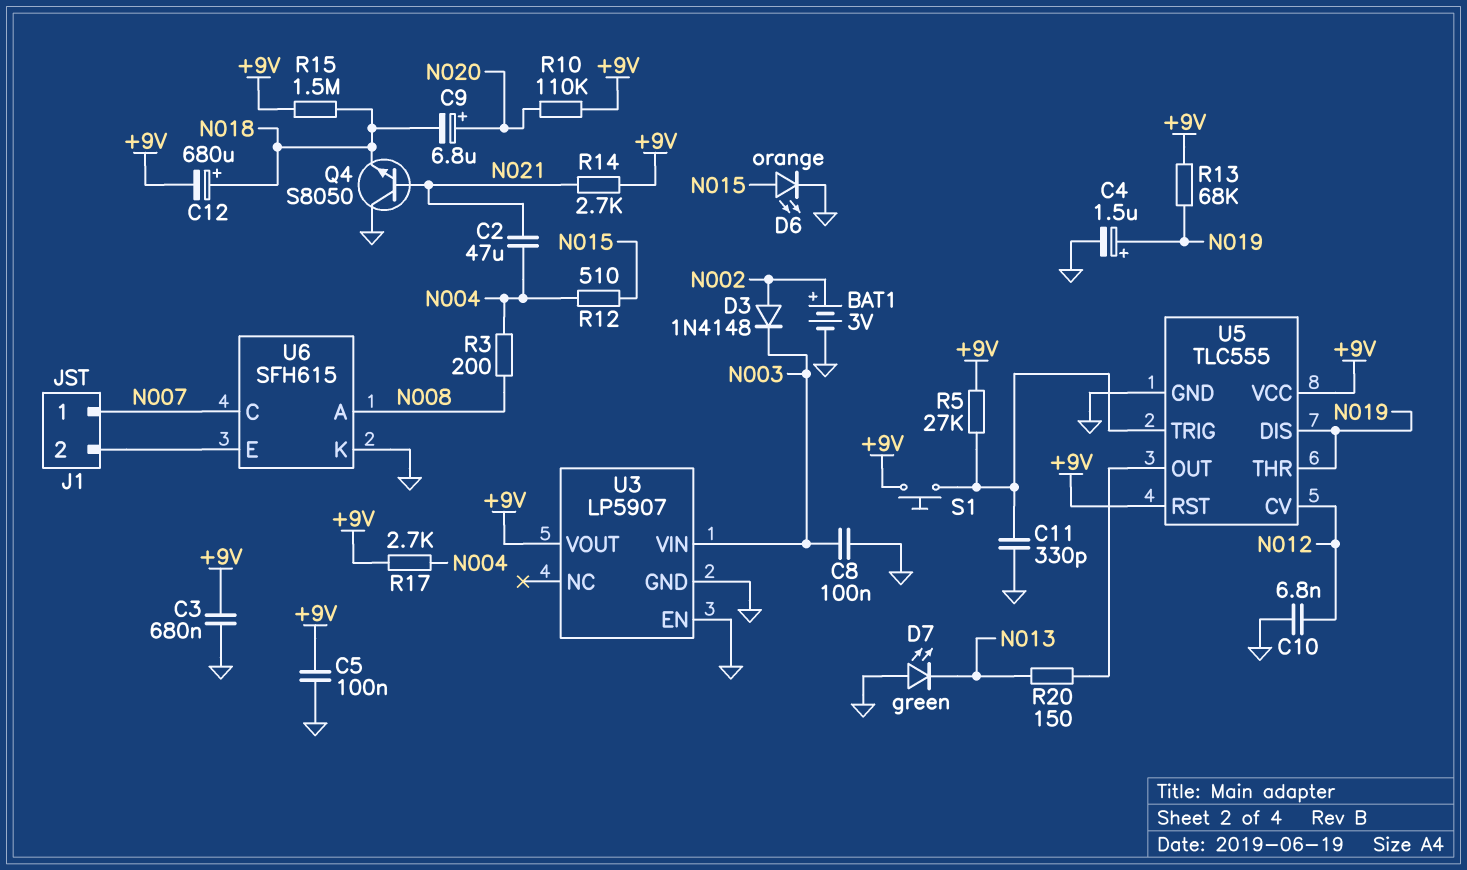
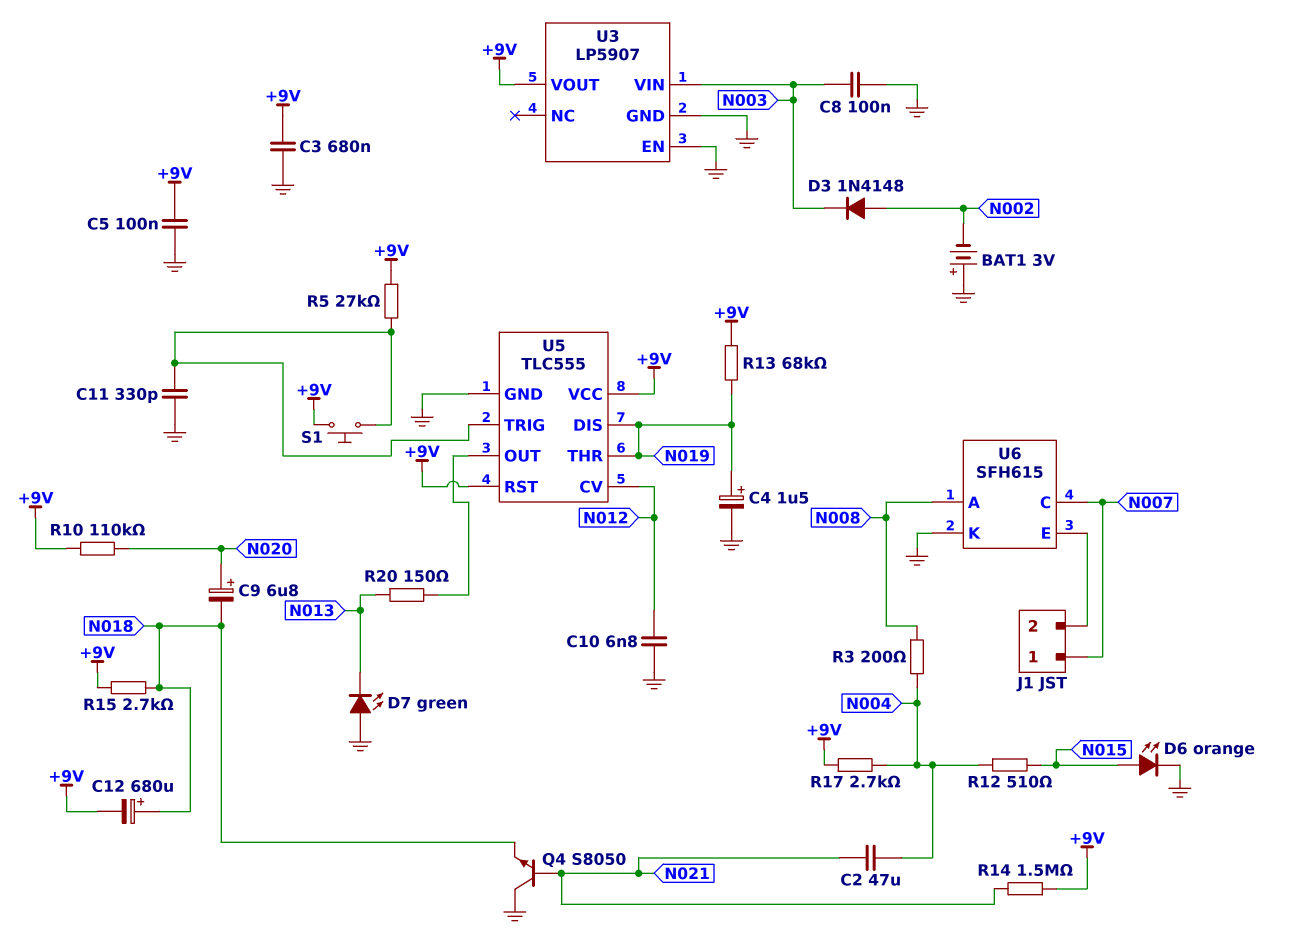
BAT1: 3V (plus N002, minus GND) -> 3V (plus GND, minus N002)
R14: 2.7k (+9V, N021) -> 1.5M (+9V, N021)
R15: 1.5M (+9V, N018) -> 2.7k (+9V, N018)

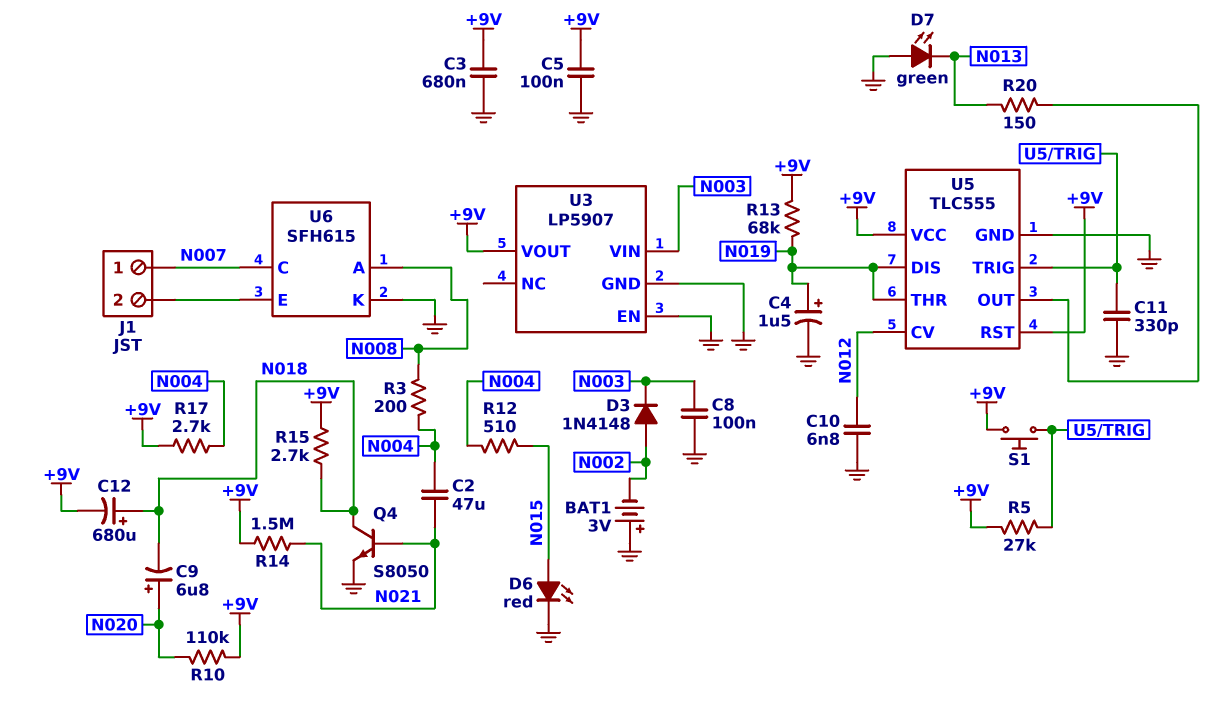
D6: LED orange (A N015, K GND) -> LED red (A N015, K GND)
Q4: NPN S8050 (B N021, C GND, E N018) -> NPN S8050 (B N021, C N018, E GND)

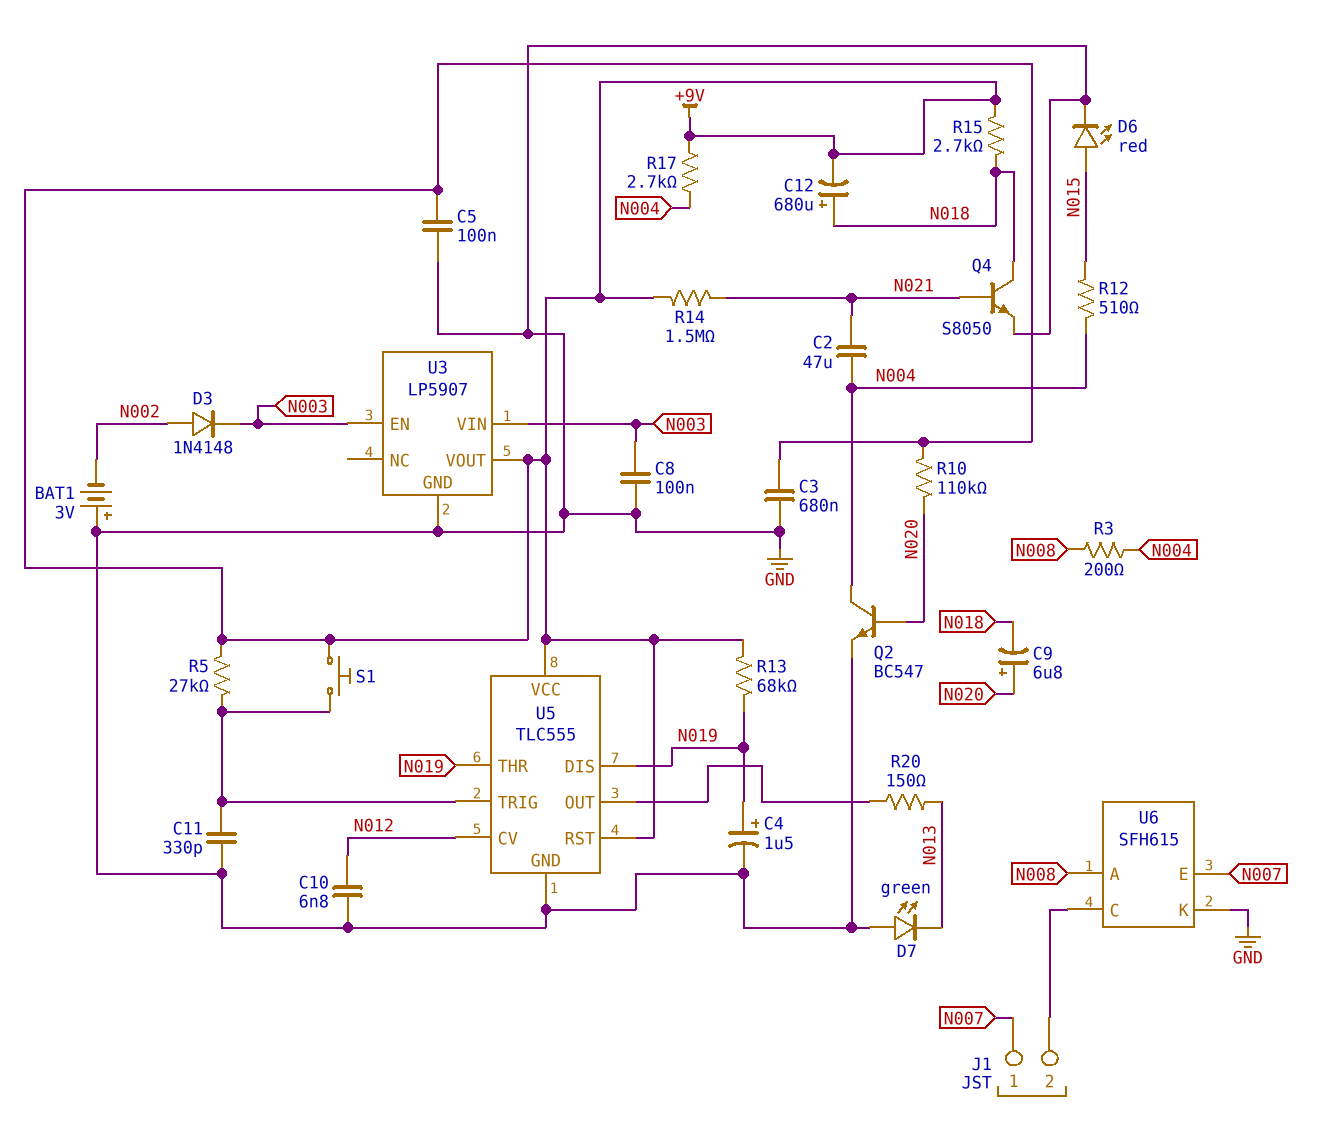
Q2: none -> NPN BC547 (B N020, C N004, E GND)
U3 pin EN: GND -> N003
U6 pin C: N007 -> J1/2
U6 pin E: J1/2 -> N007

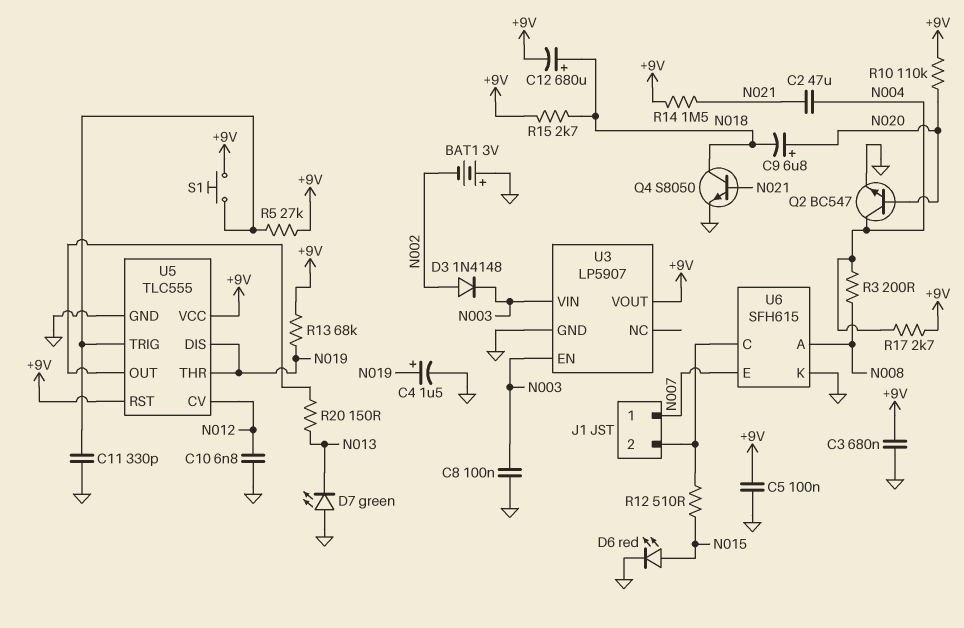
R12: 510 (N004, N015) -> 510 (J1/2, N015)

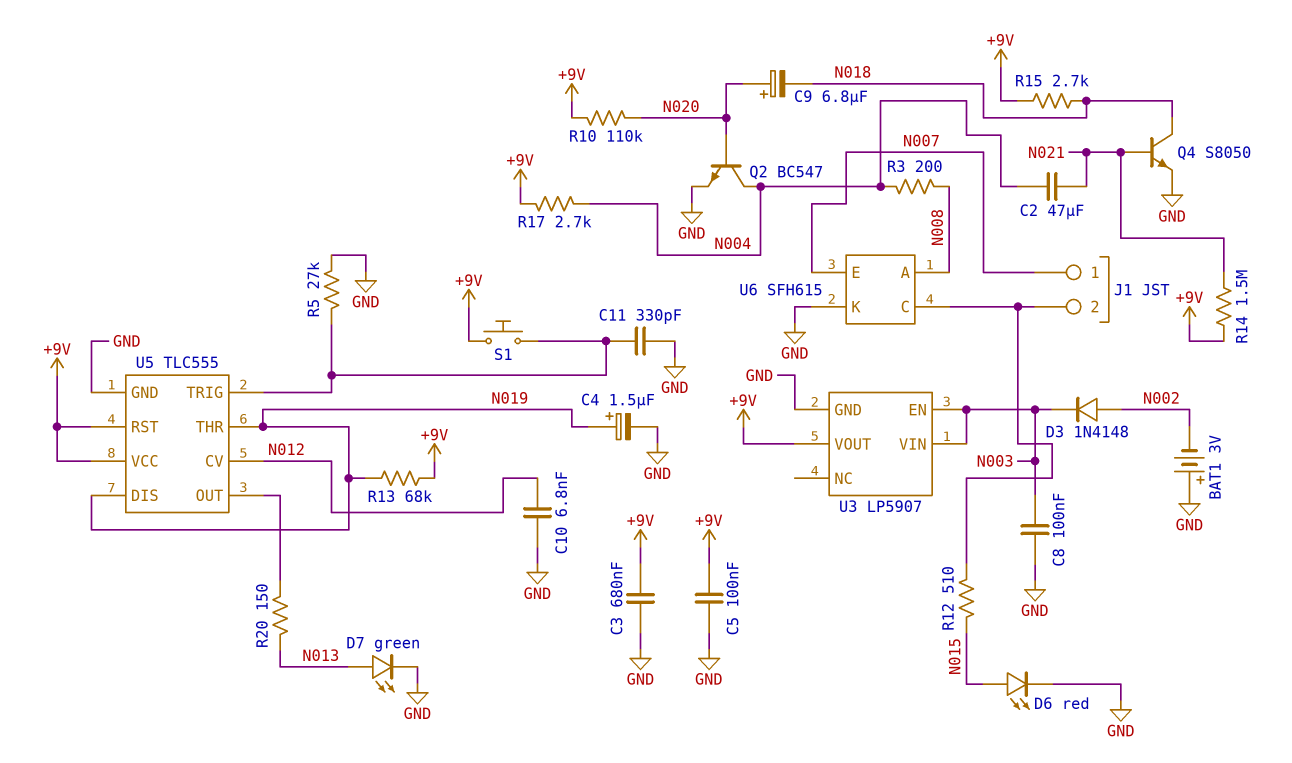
C12: 680uF (plus N018, minus +9V) -> none
D7: LED green (A GND, K N013) -> LED green (A N013, K GND)
R5: 27k (+9V, U5/TRIG) -> 27k (GND, U5/TRIG)

